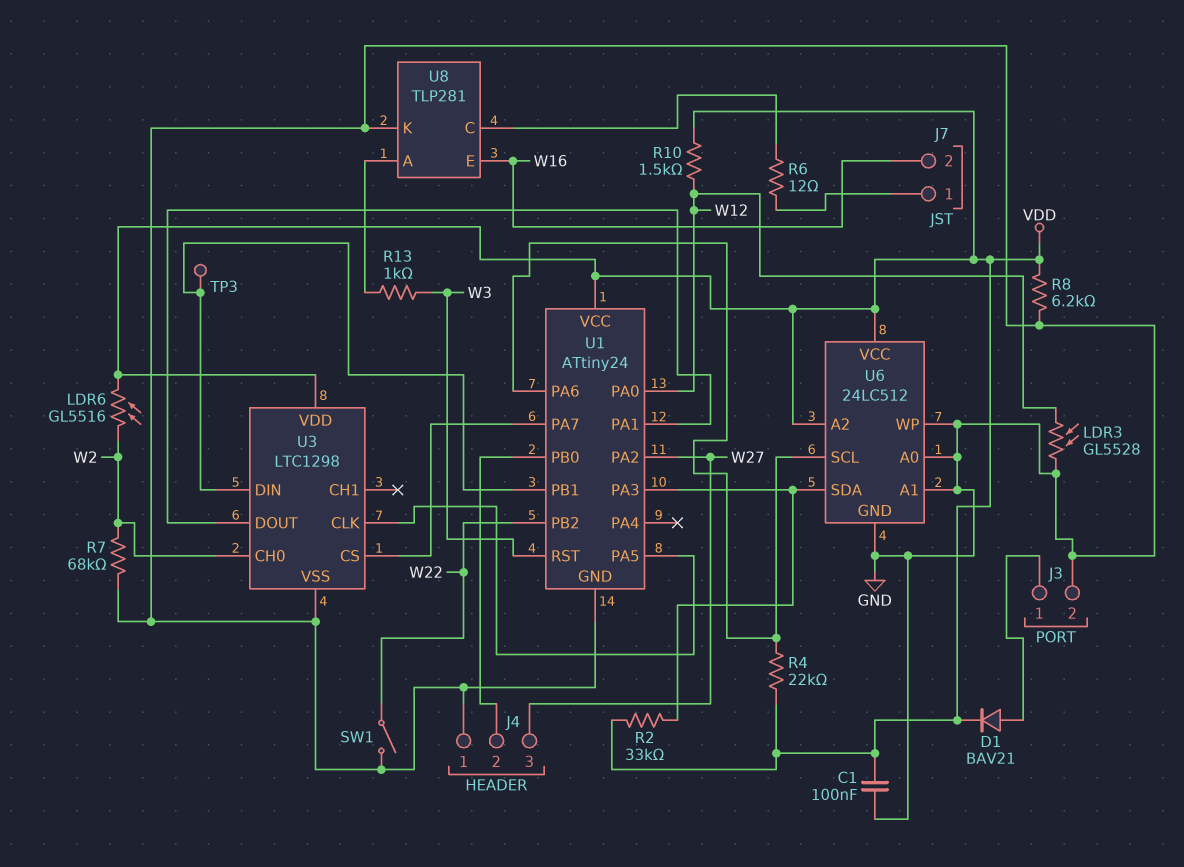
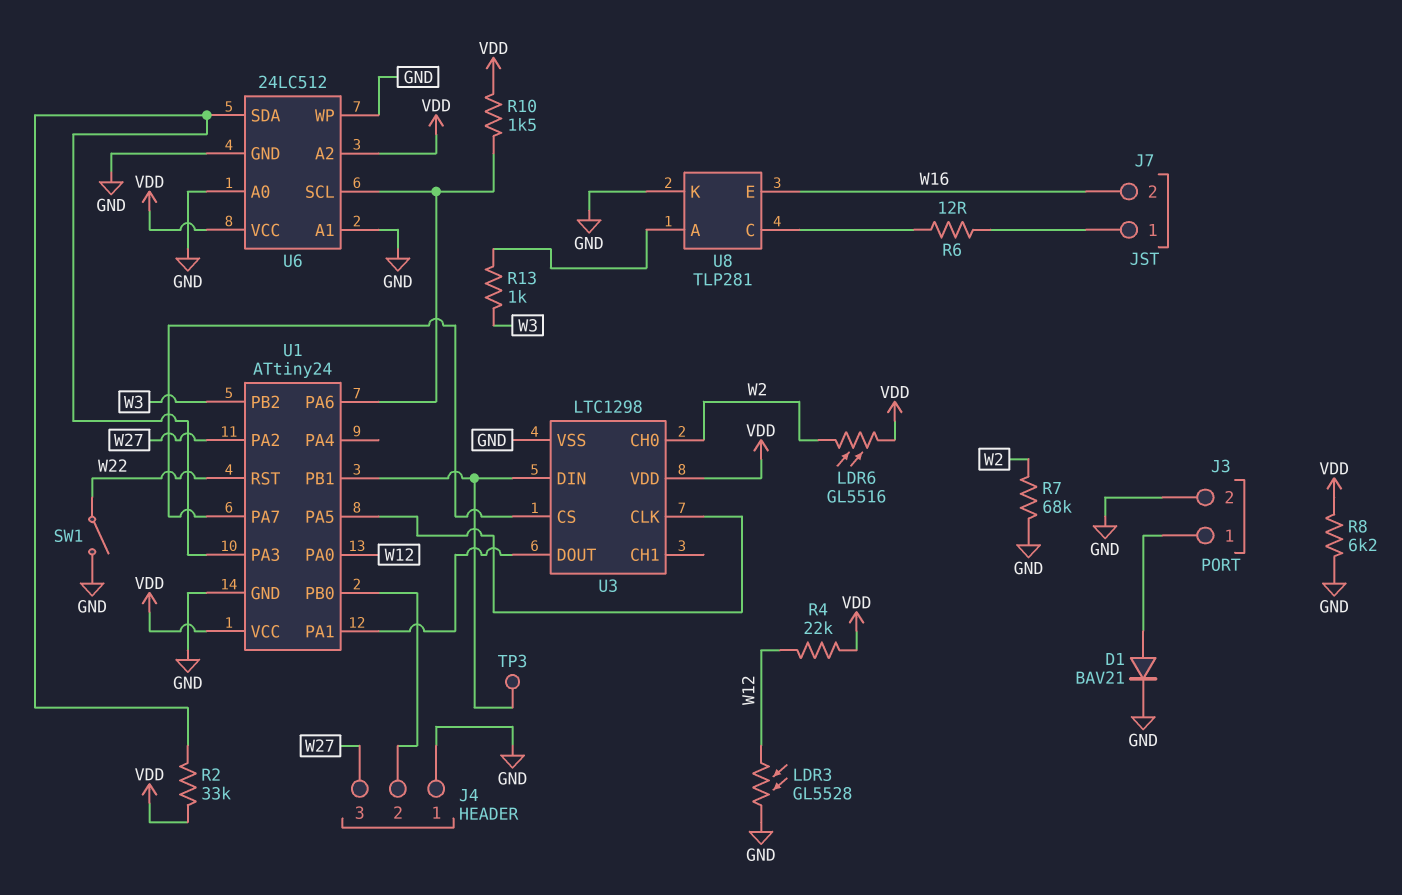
C1: 100nF (GND, VDD) -> none
D1: diode BAV21 (A J3/1, K VDD) -> diode BAV21 (A J3/1, K GND)
R4: 22k (U1/PA6, VDD) -> 22k (VDD, W12)
R10: 1.5k (VDD, W12) -> 1.5k (U1/PA6, VDD)
U1 pin PB2: W22 -> W3
U1 pin RST: W3 -> W22

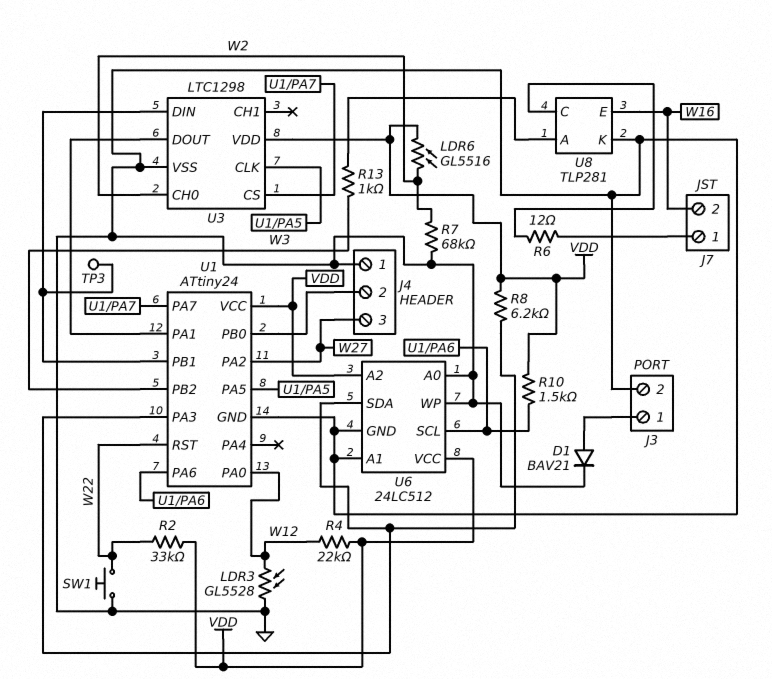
R2: 33k (U1/PA3, VDD) -> 33k (VDD, W22)
R8: 6.2k (GND, VDD) -> 6.2k (U1/PA3, VDD)
SW1: switch (GND, W22) -> button (GND, W22)

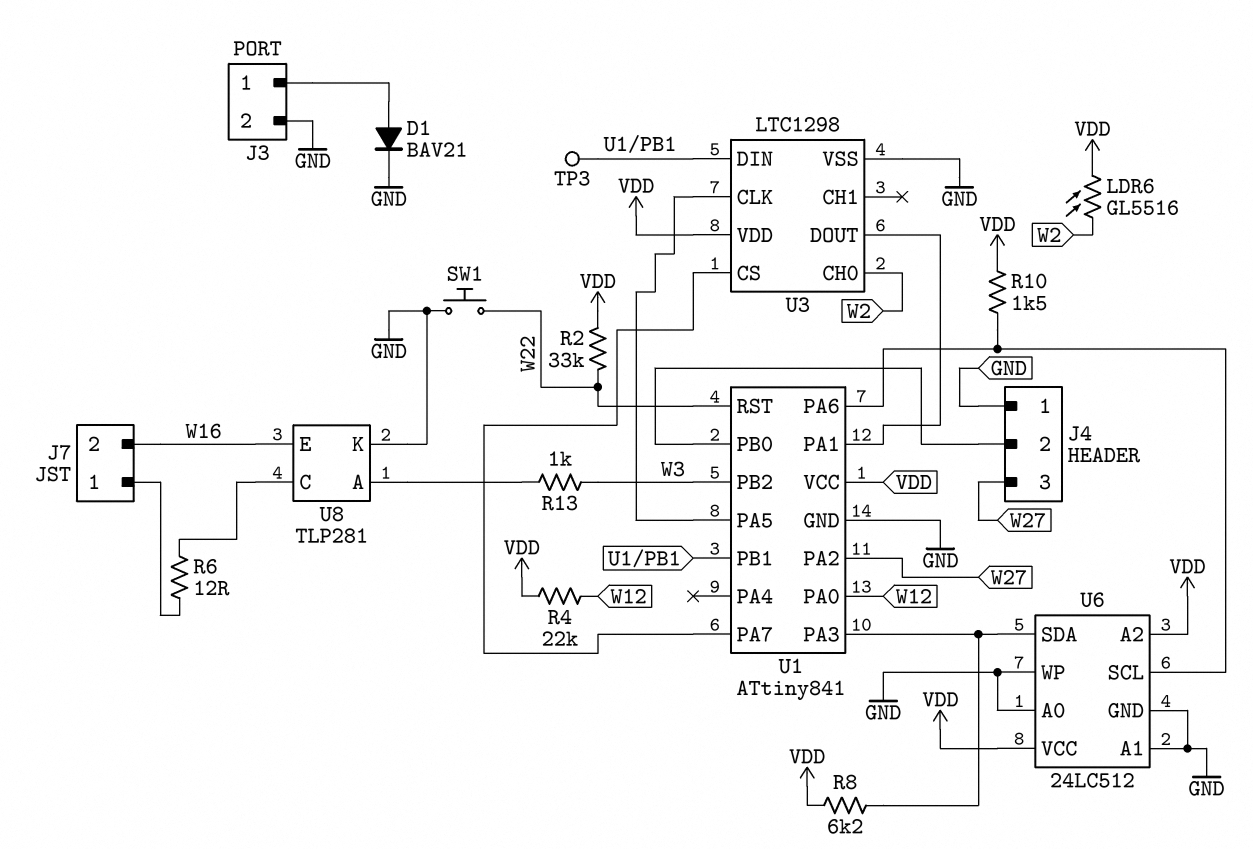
LDR3: GL5528 (GND, W12) -> none
R7: 68k (GND, W2) -> none
U1: ATtiny24 -> ATtiny841

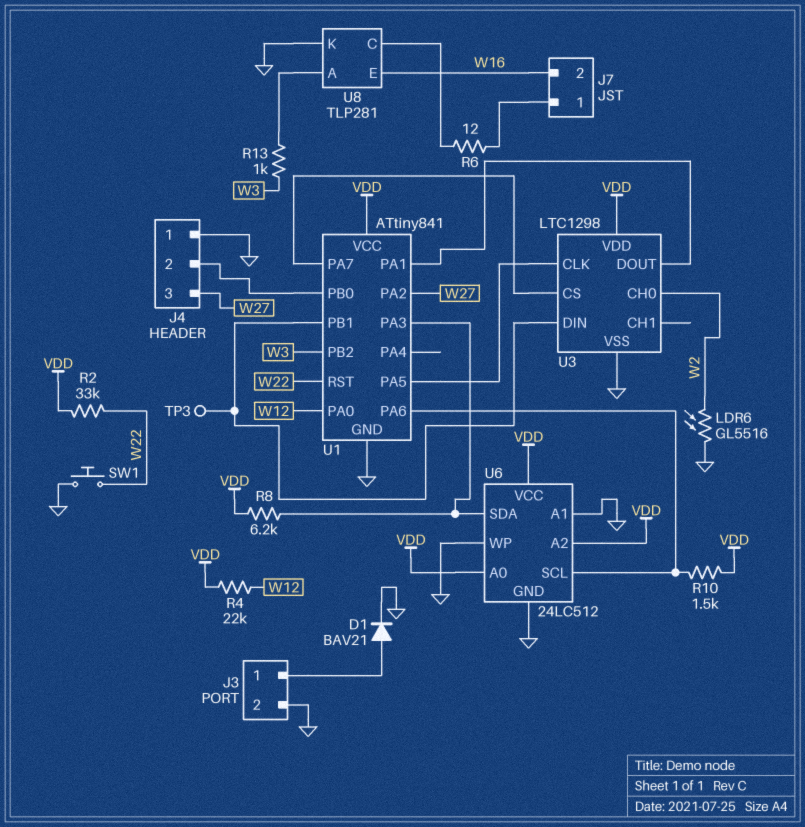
LDR6: GL5516 (VDD, W2) -> GL5516 (GND, W2)
U6 pin A0: GND -> VDD

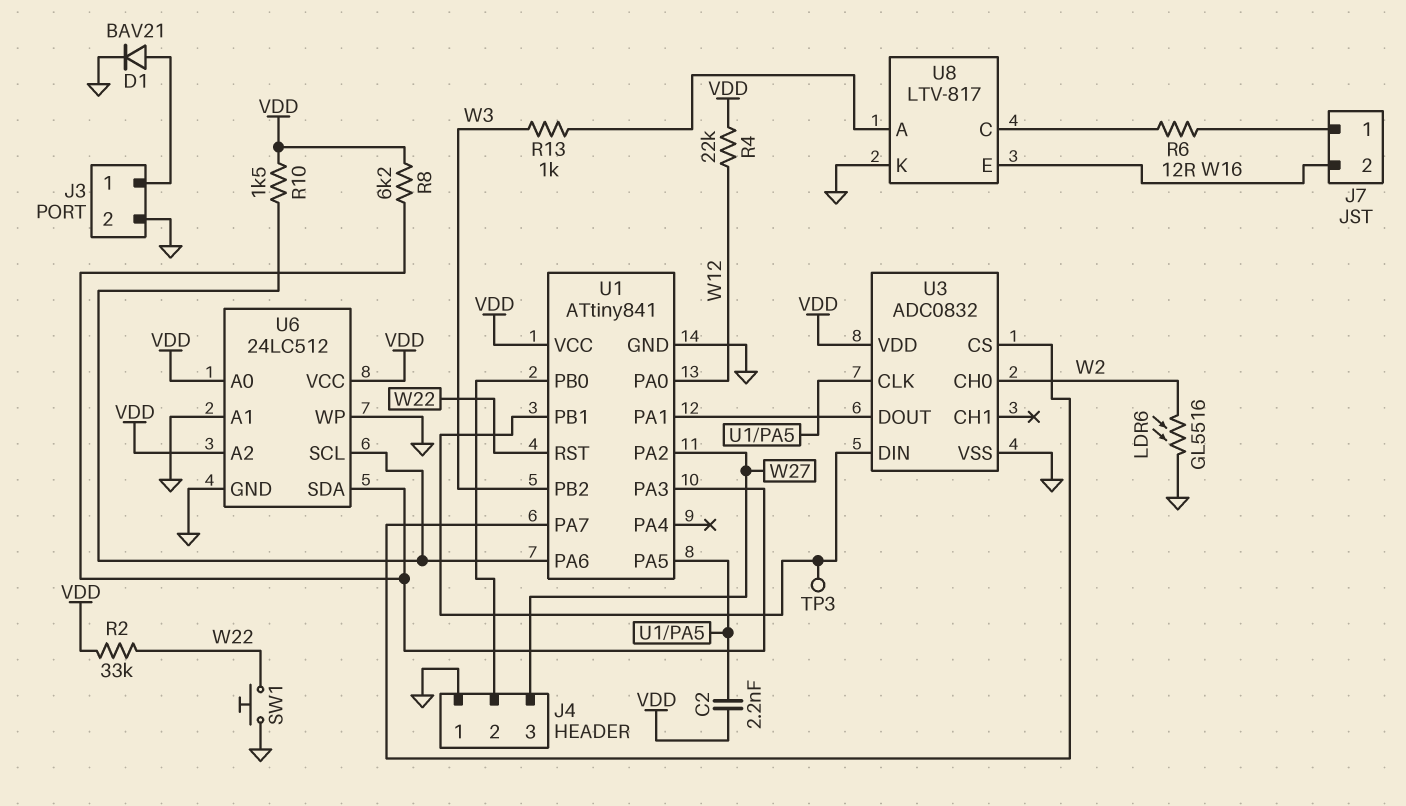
C2: none -> 2.2nF (U1/PA5, VDD)
U3: LTC1298 -> ADC0832
U8: TLP281 -> LTV-817

